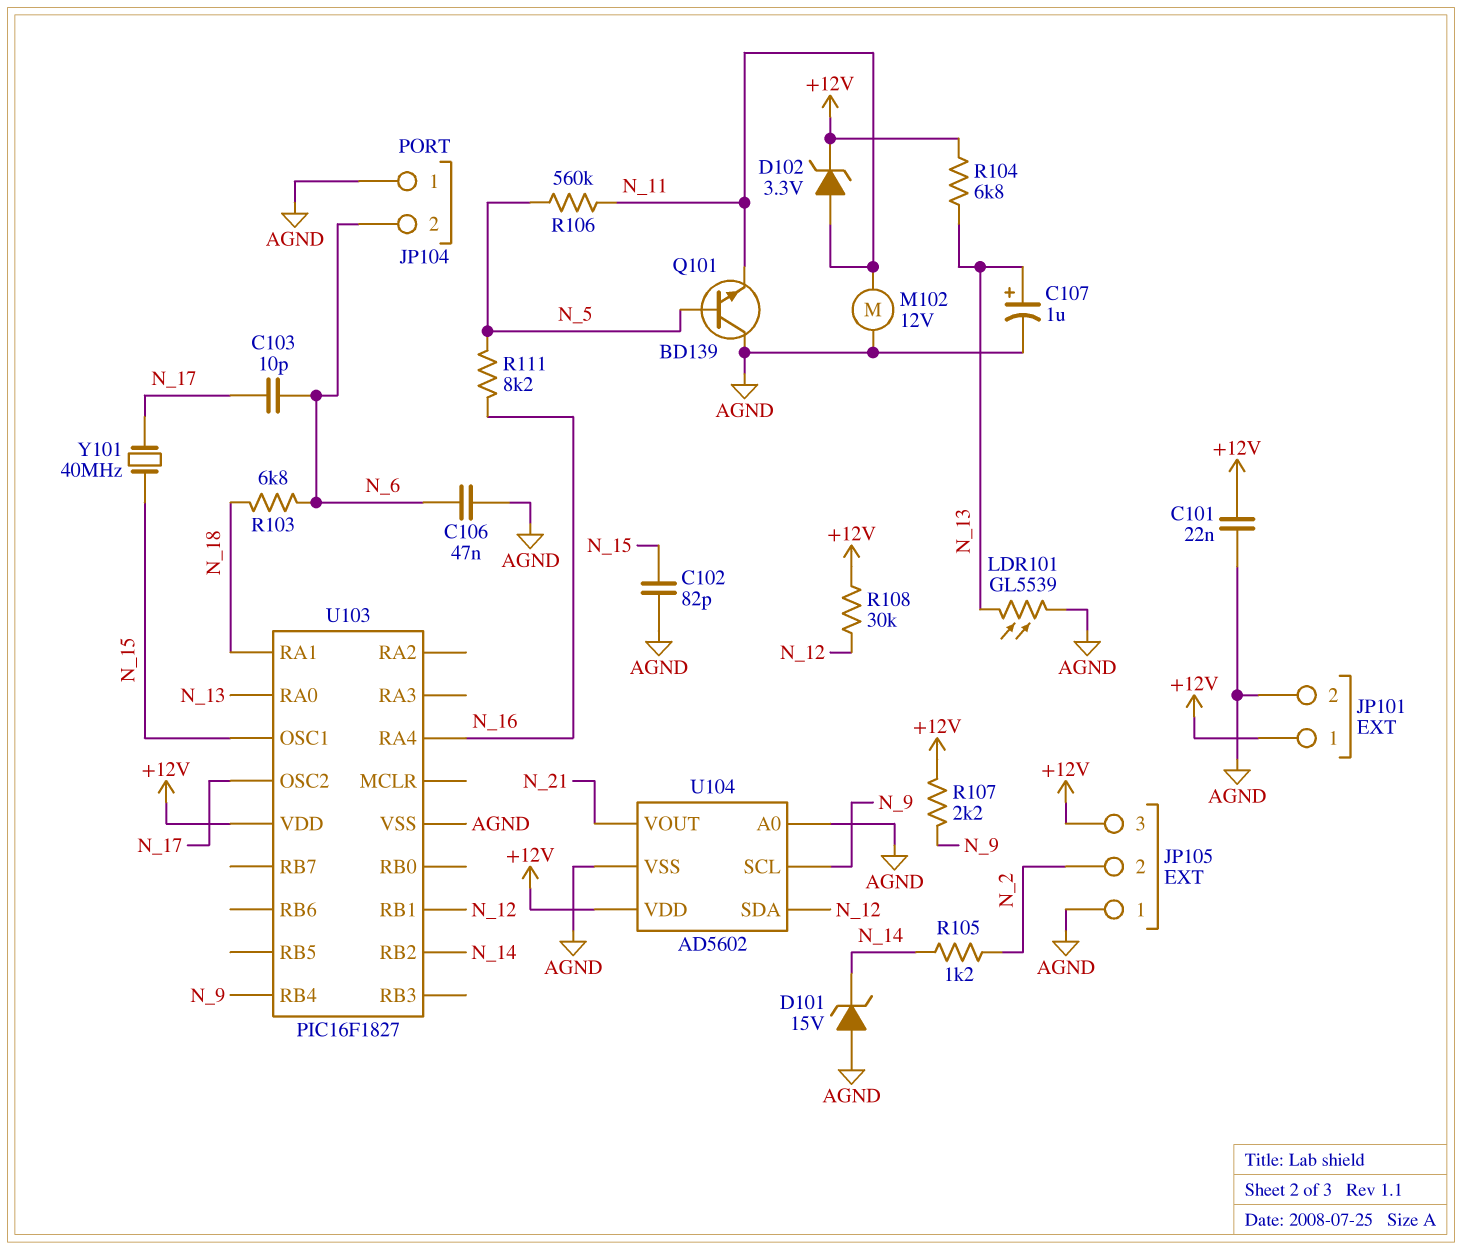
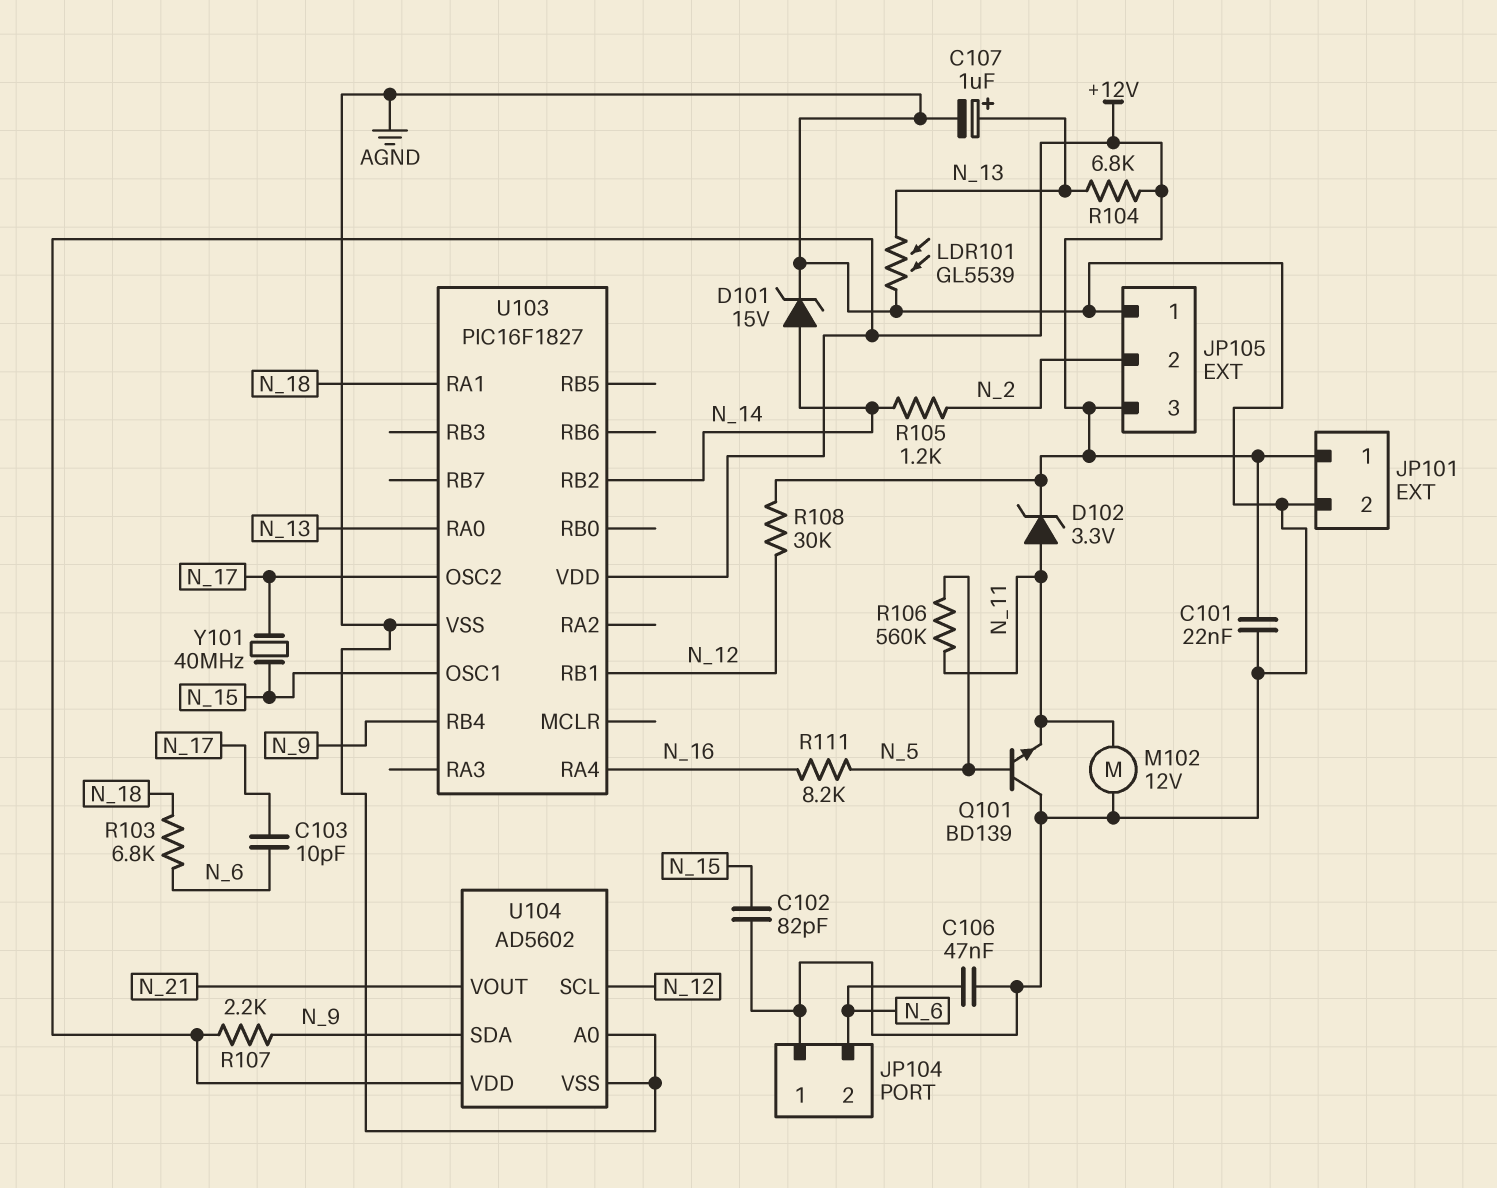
D101: zener 15V (A AGND, K N_14) -> zener 15V (A N_14, K AGND)
U104 pin SCL: N_9 -> N_12
U104 pin SDA: N_12 -> N_9

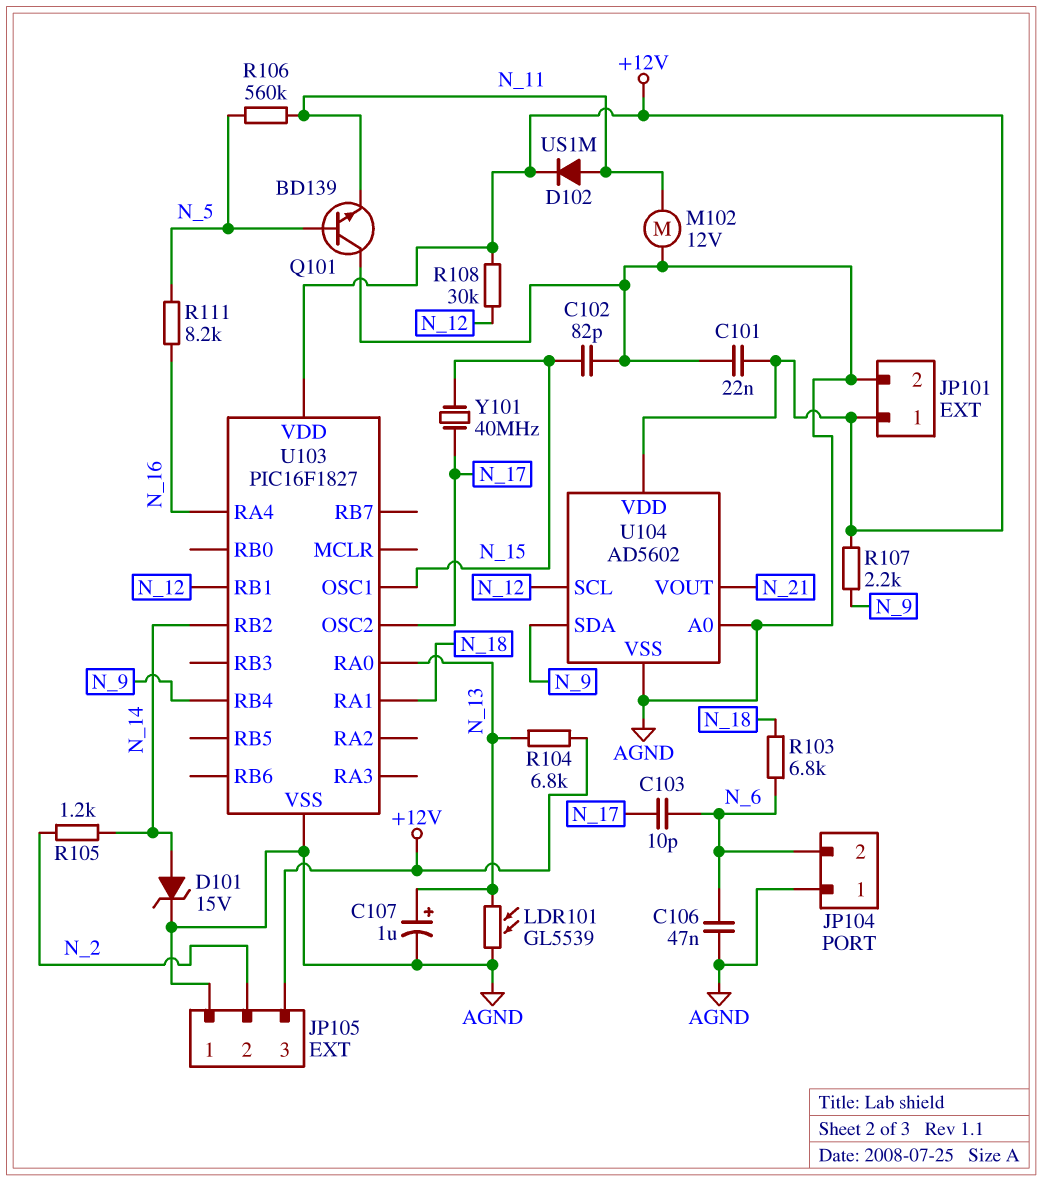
D102: zener 3.3V (A N_11, K +12V) -> diode US1M (A N_11, K +12V)

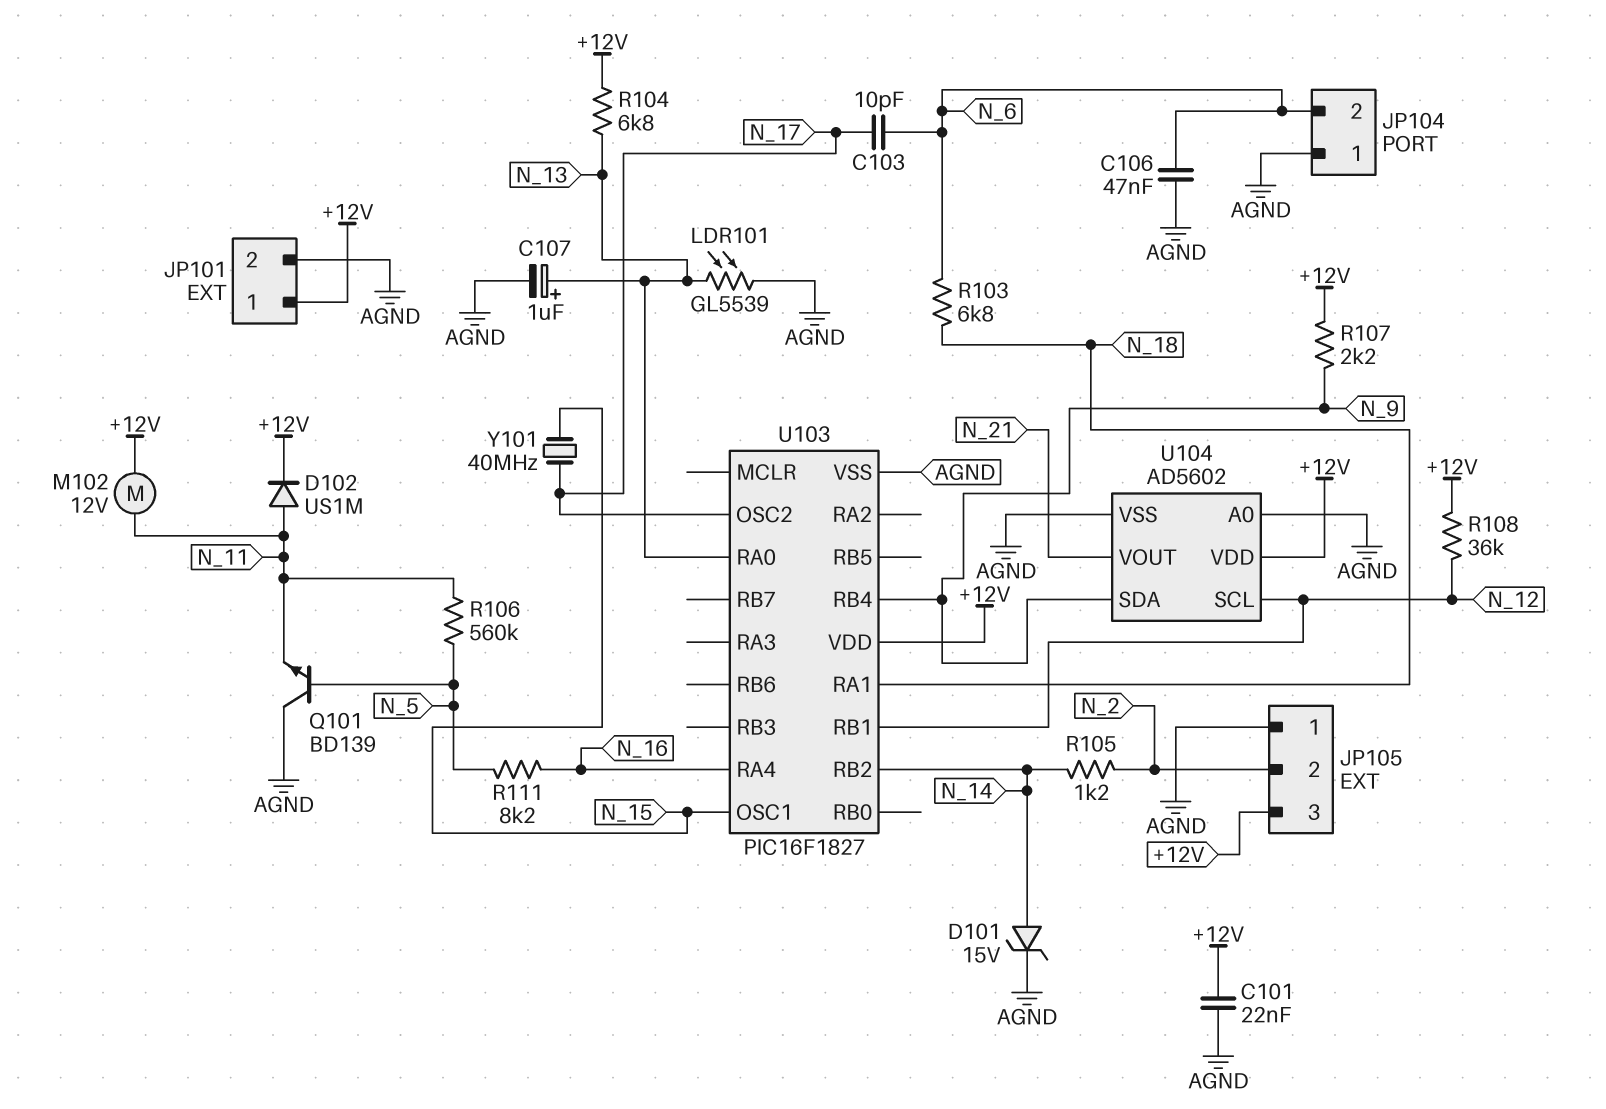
C102: 82pF (AGND, N_15) -> none
M102: motor 12V (AGND, N_11) -> motor 12V (+12V, N_11)
R108: 30k (+12V, N_12) -> 36k (+12V, N_12)

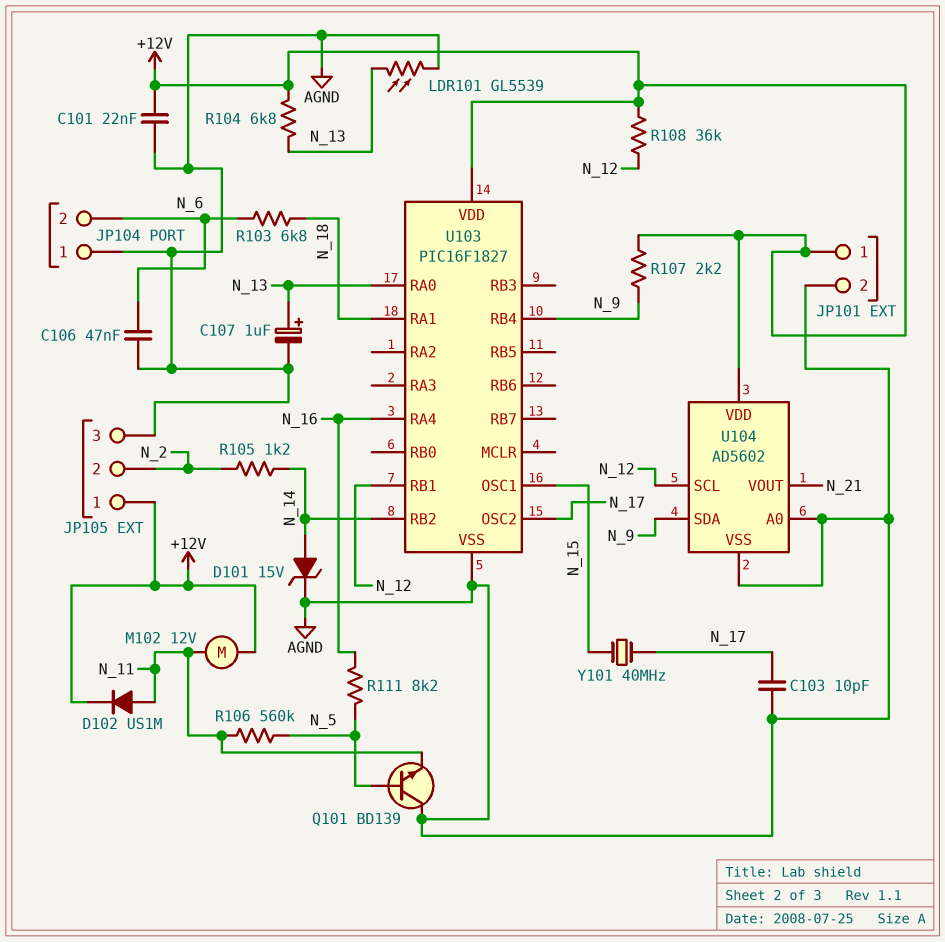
C103: 10pF (N_6, N_17) -> 10pF (AGND, N_17)
JP105 pin 1: AGND -> +12V
JP105 pin 3: +12V -> AGND

